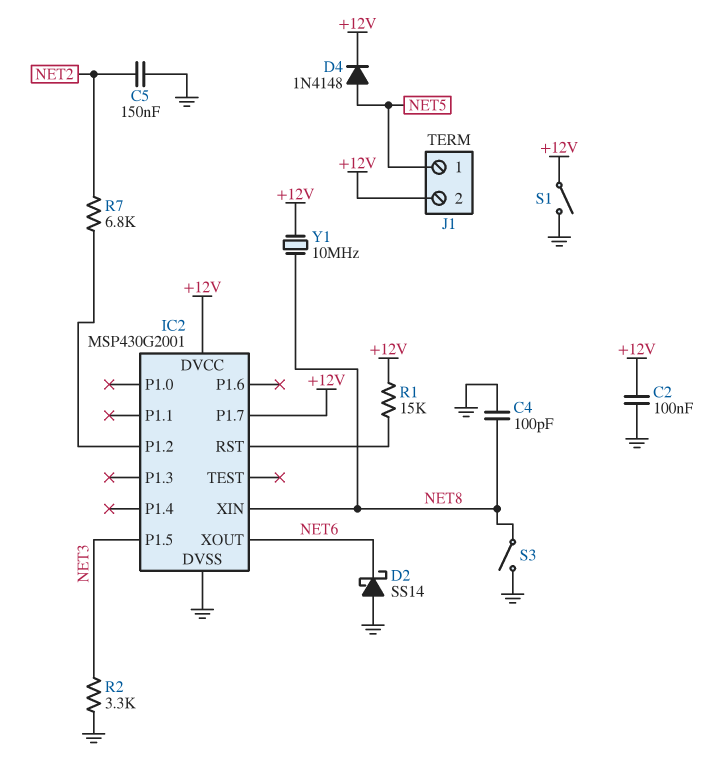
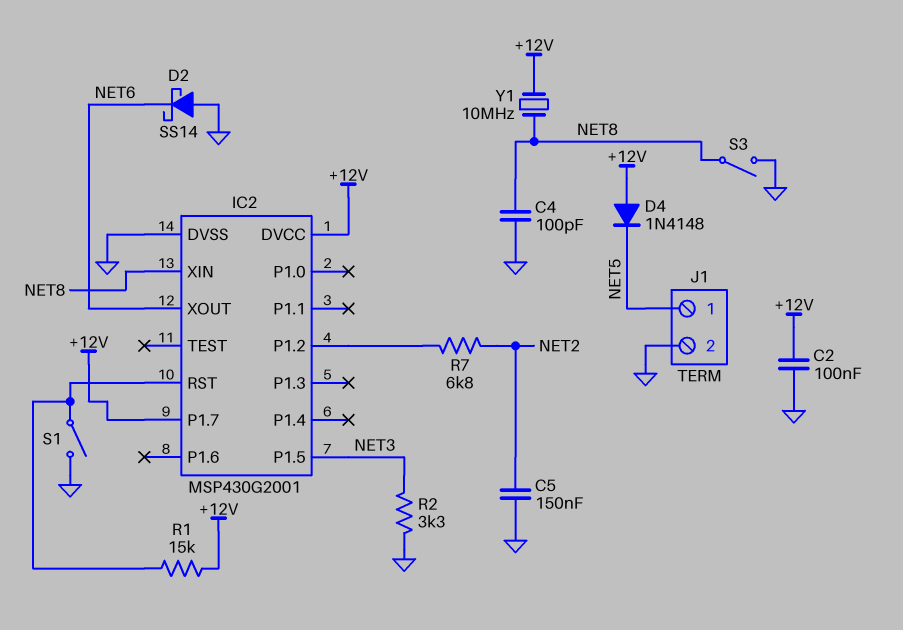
D4: diode 1N4148 (A NET5, K +12V) -> diode 1N4148 (A +12V, K NET5)
J1 pin 2: +12V -> GND
S1: switch (+12V, GND) -> switch (GND, IC2/RST)

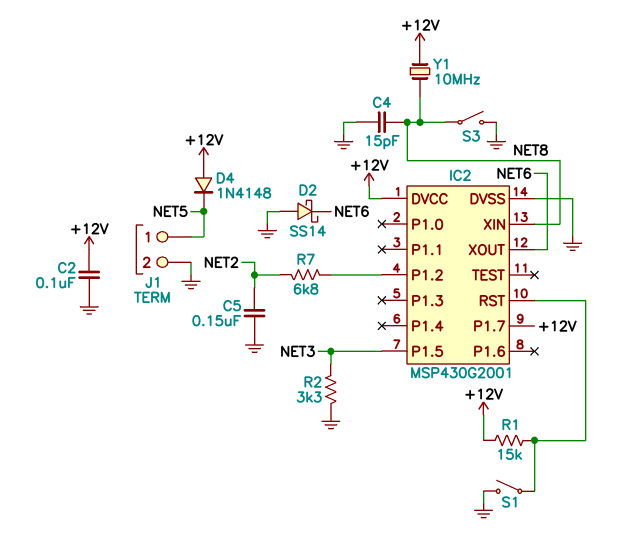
C4: 100pF (GND, NET8) -> 15pF (GND, NET8)

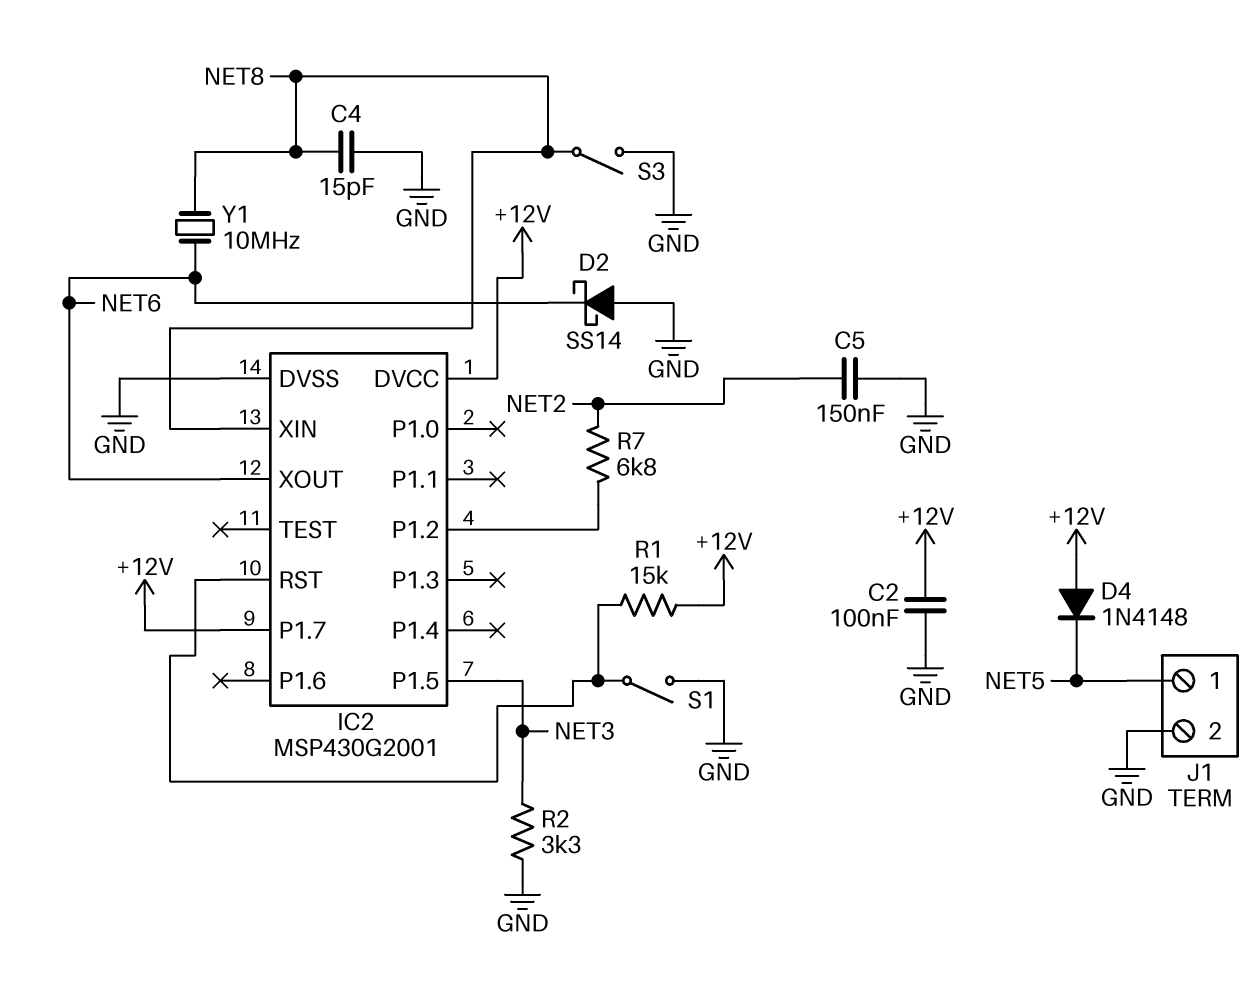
Y1: 10MHz (+12V, NET8) -> 10MHz (NET6, NET8)

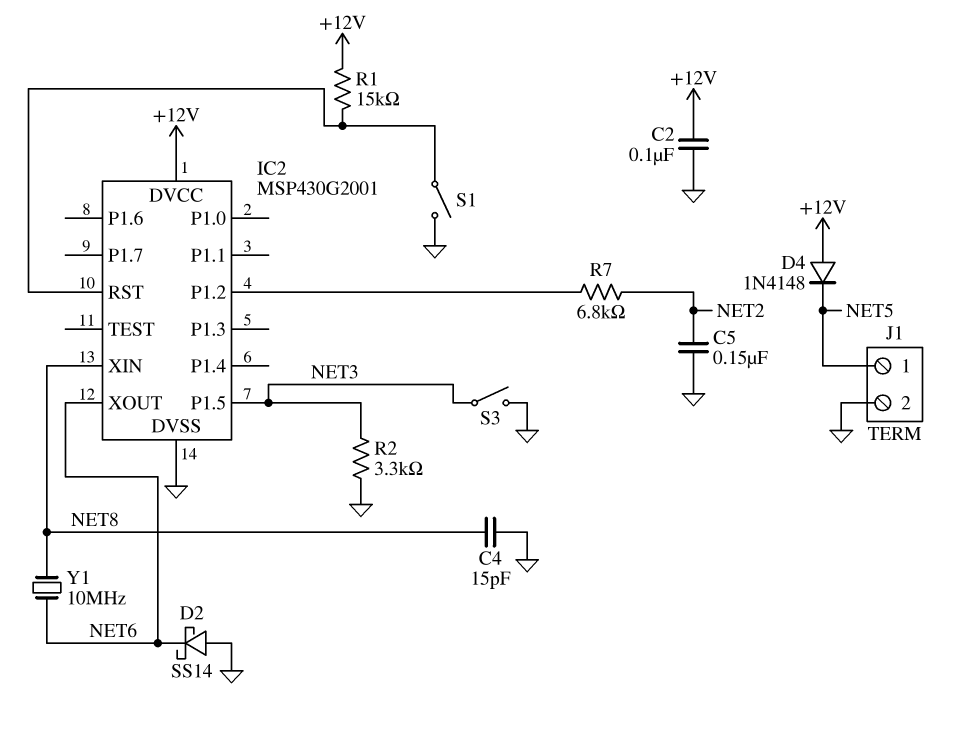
IC2 pin P1.7: +12V -> none
S3: switch (GND, NET8) -> switch (GND, NET3)

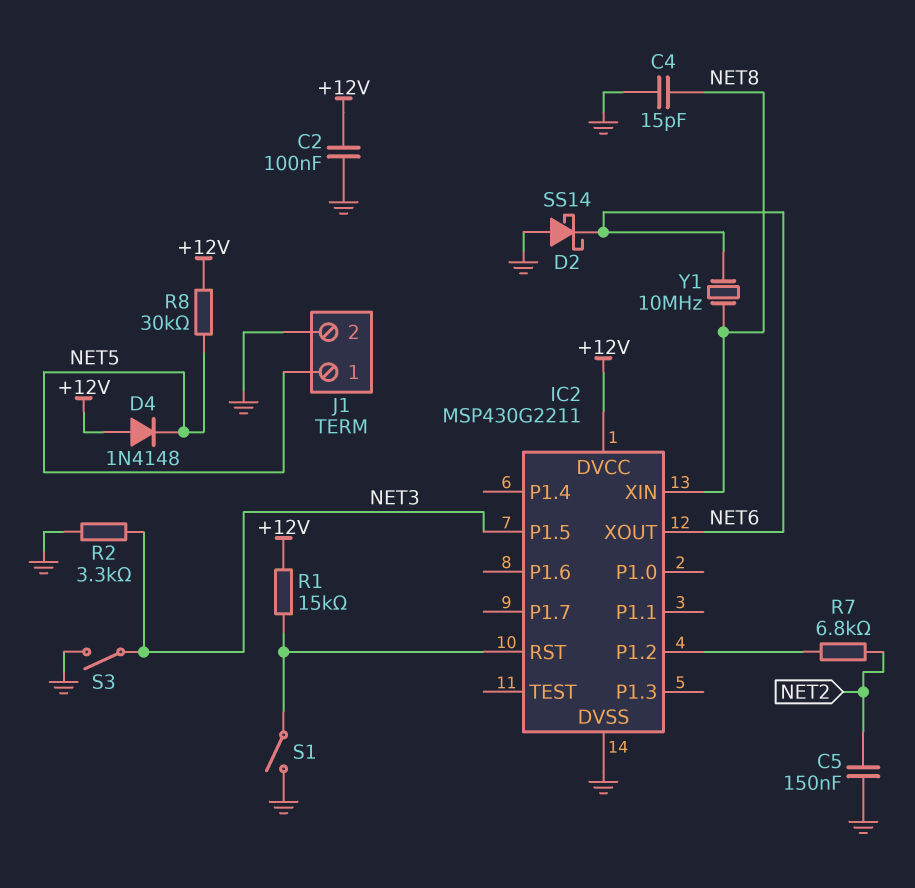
IC2: MSP430G2001 -> MSP430G2211
R8: none -> 30k (+12V, NET5)

